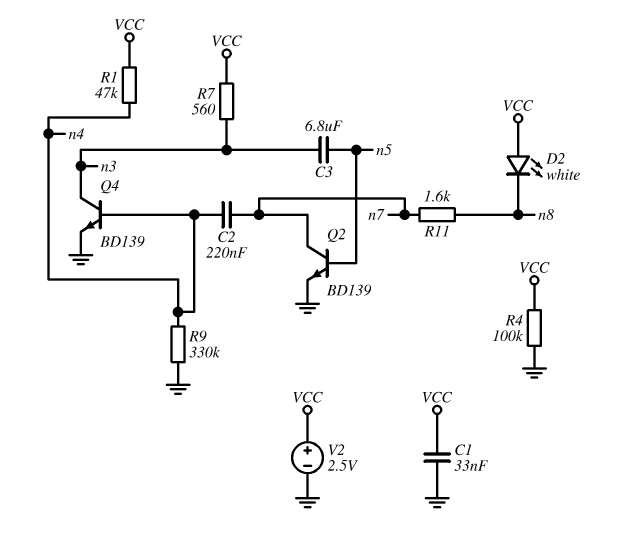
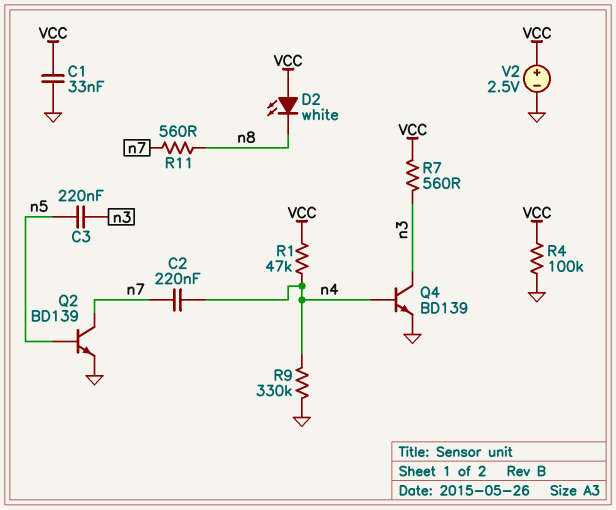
C3: 6.8uF (n3, n5) -> 220nF (n3, n5)
R11: 1.6k (n7, n8) -> 560 (n7, n8)

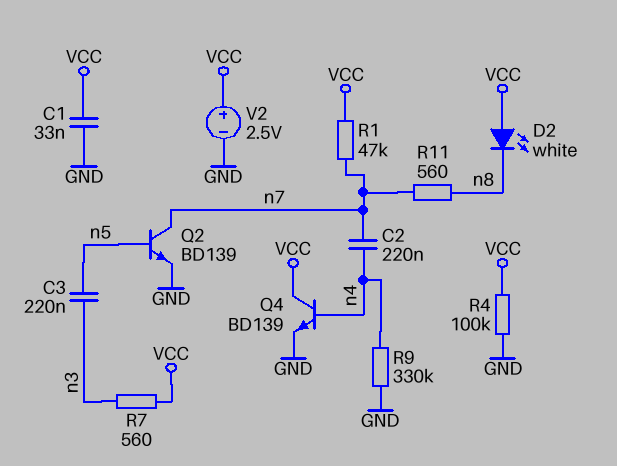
Q4: NPN BD139 (B n4, C n3, E GND) -> NPN BD139 (B n4, C VCC, E GND)
R1: 47k (VCC, n4) -> 47k (VCC, n7)

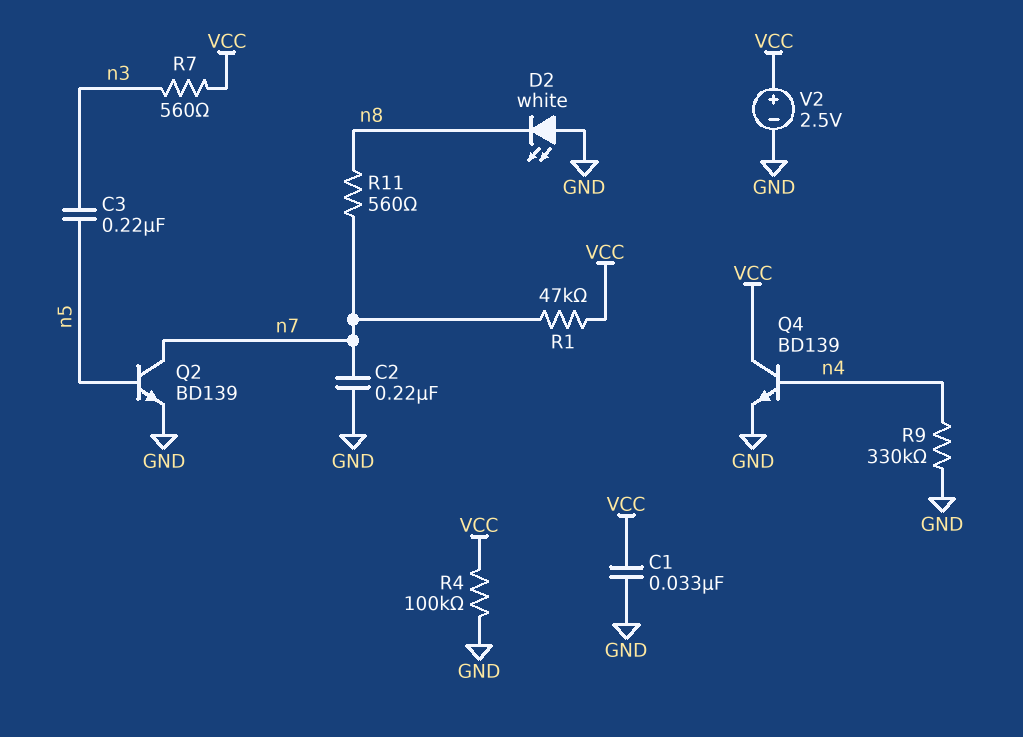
C2: 220nF (n4, n7) -> 220nF (GND, n7)
D2: LED white (A VCC, K n8) -> LED white (A GND, K n8)

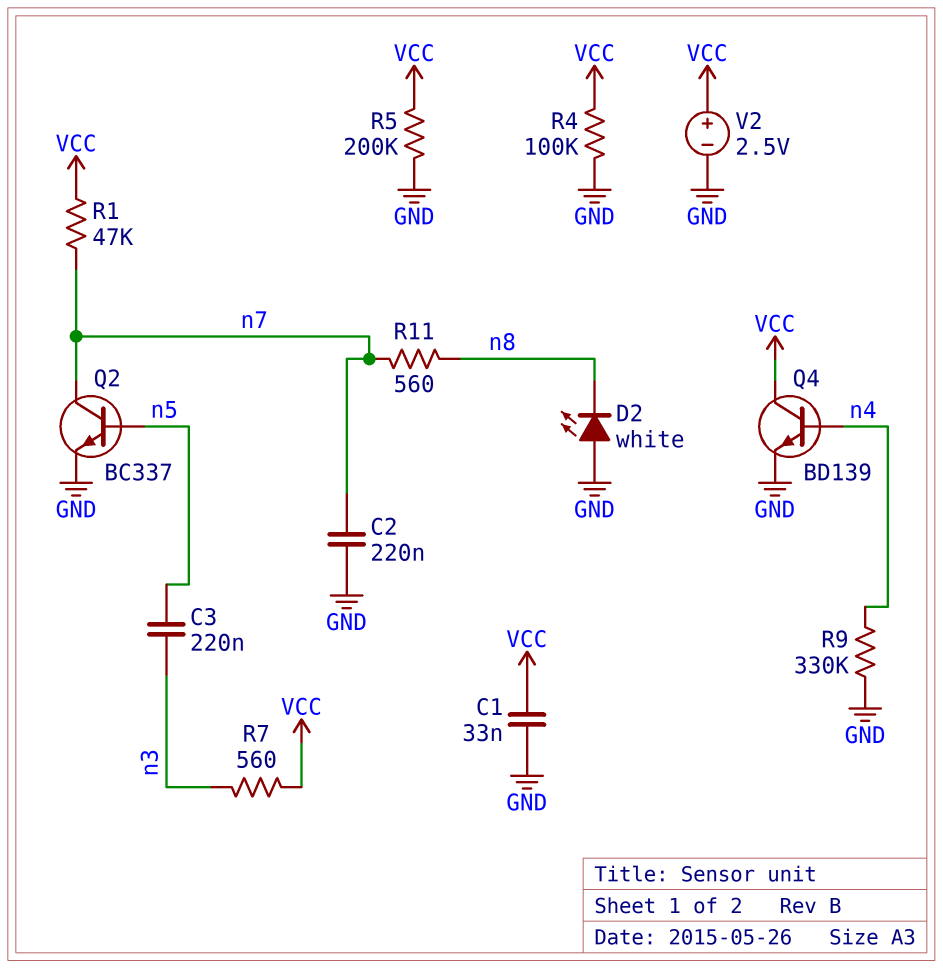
Q2: NPN BD139 (B n5, C n7, E GND) -> NPN BC337 (B n5, C n7, E GND)
R5: none -> 200k (GND, VCC)

